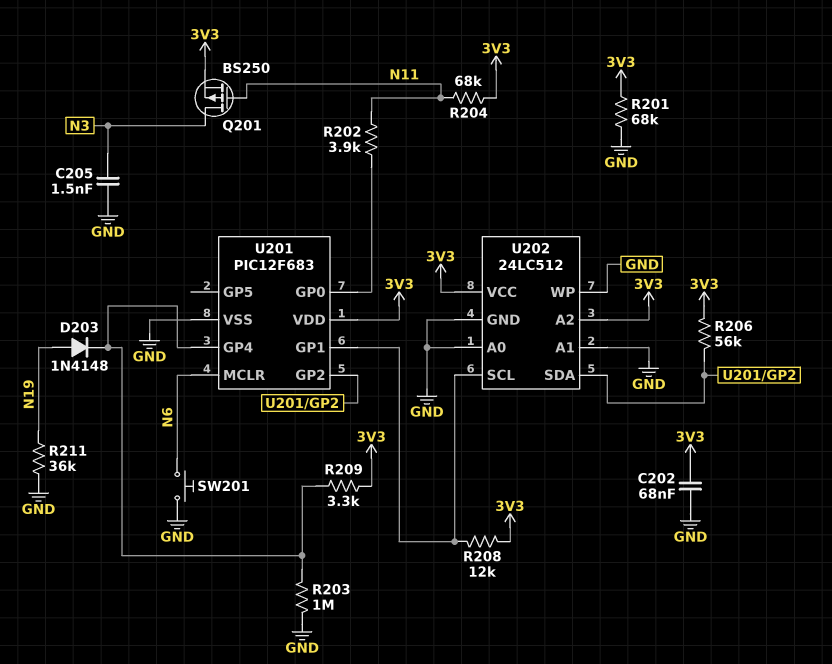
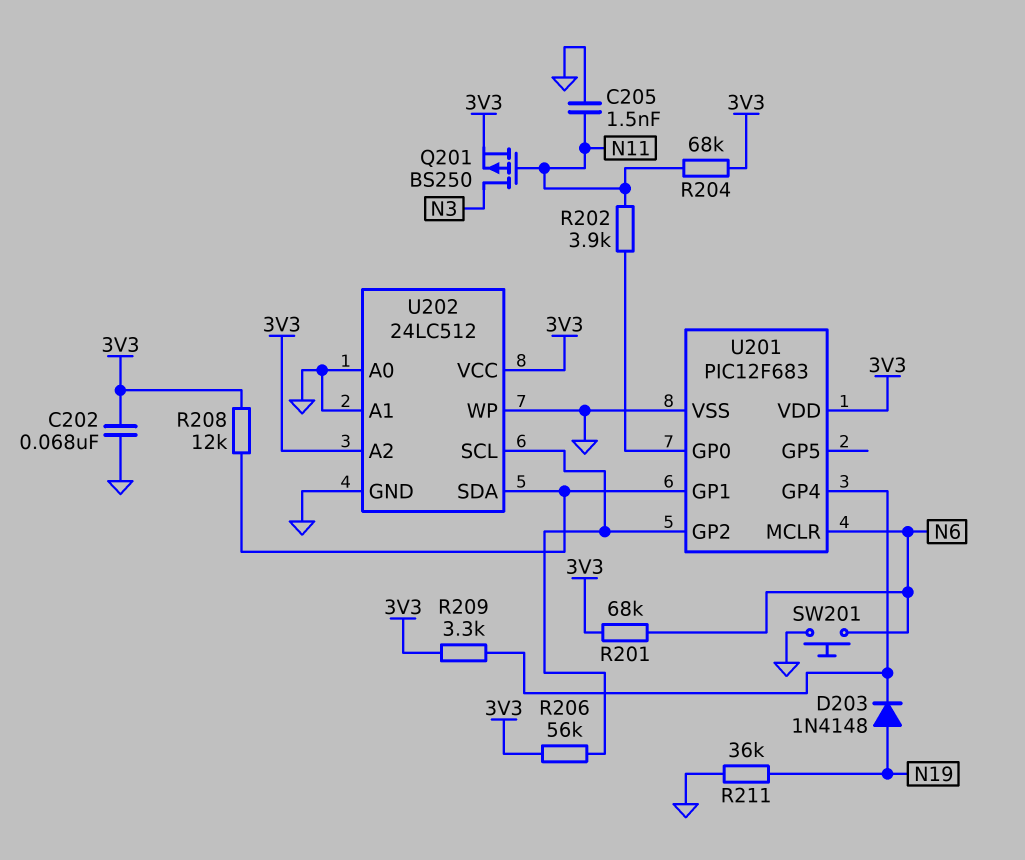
C205: 1.5nF (GND, N3) -> 1.5nF (GND, N11)
R201: 68k (3V3, GND) -> 68k (3V3, N6)
R203: 1M (GND, U201/GP4) -> none
U202 pin SCL: U201/GP1 -> U201/GP2
U202 pin SDA: U201/GP2 -> U201/GP1

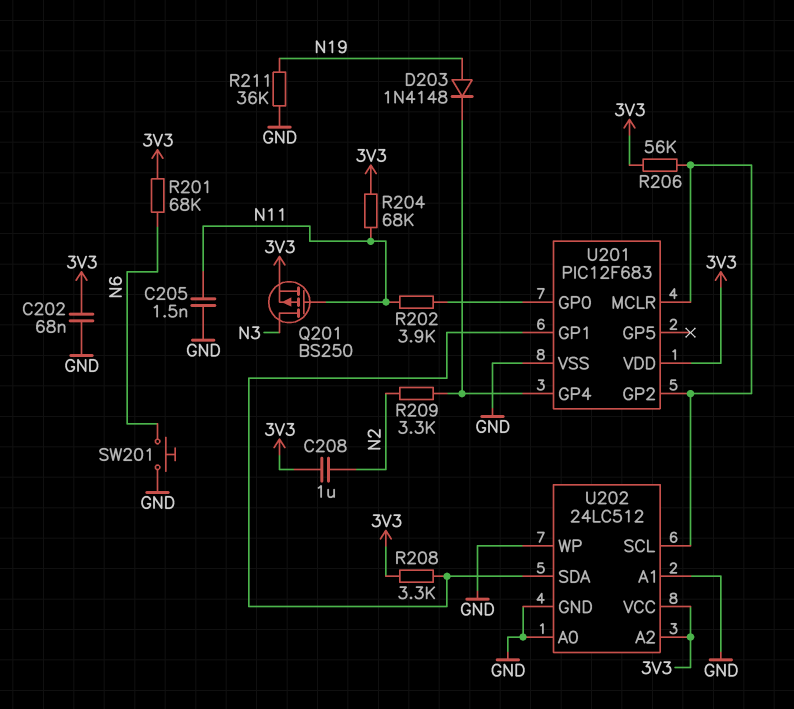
C208: none -> 1uF (3V3, N2)
R208: 12k (3V3, U201/GP1) -> 3.3k (3V3, U201/GP1)
R209: 3.3k (3V3, U201/GP4) -> 3.3k (N2, U201/GP4)
U201 pin MCLR: N6 -> U201/GP2

